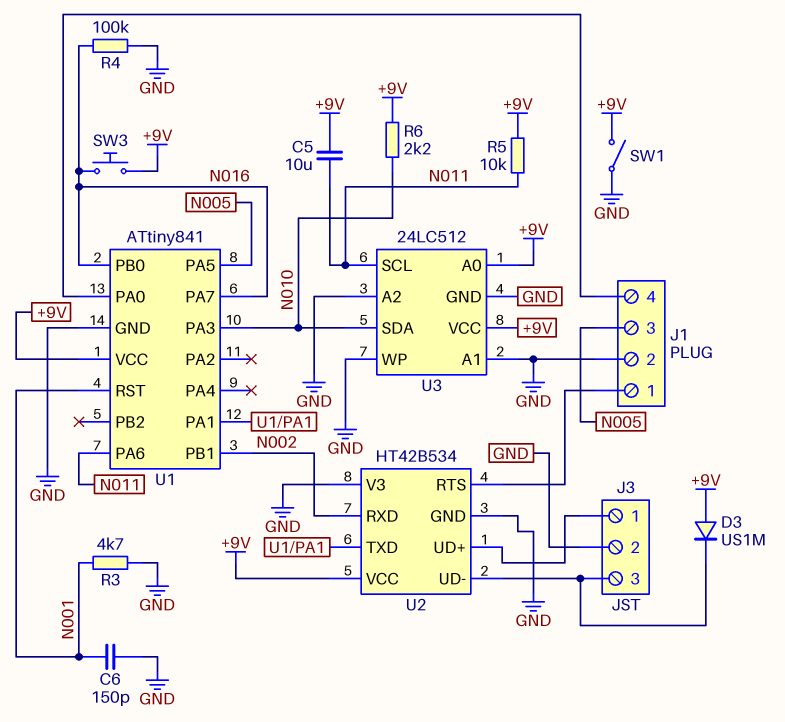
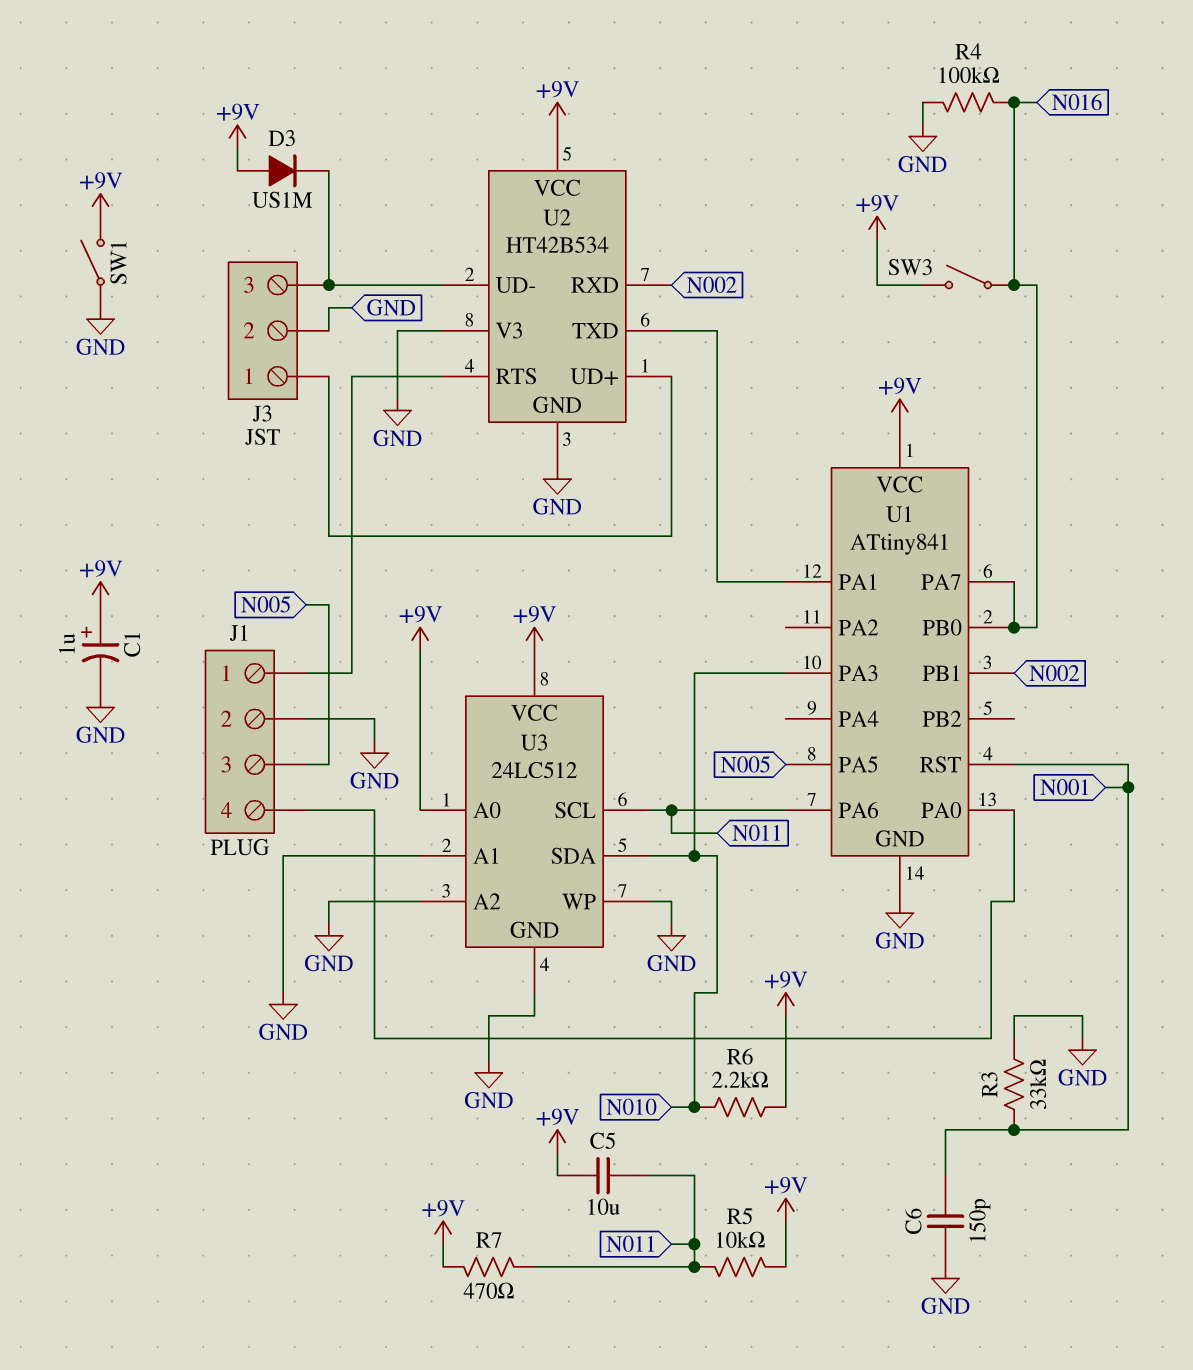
C1: none -> 1uF (plus +9V, minus GND)
R3: 4.7k (GND, N001) -> 33k (GND, N001)
R7: none -> 470 (+9V, N011)
SW3: button (+9V, N016) -> switch (+9V, N016)

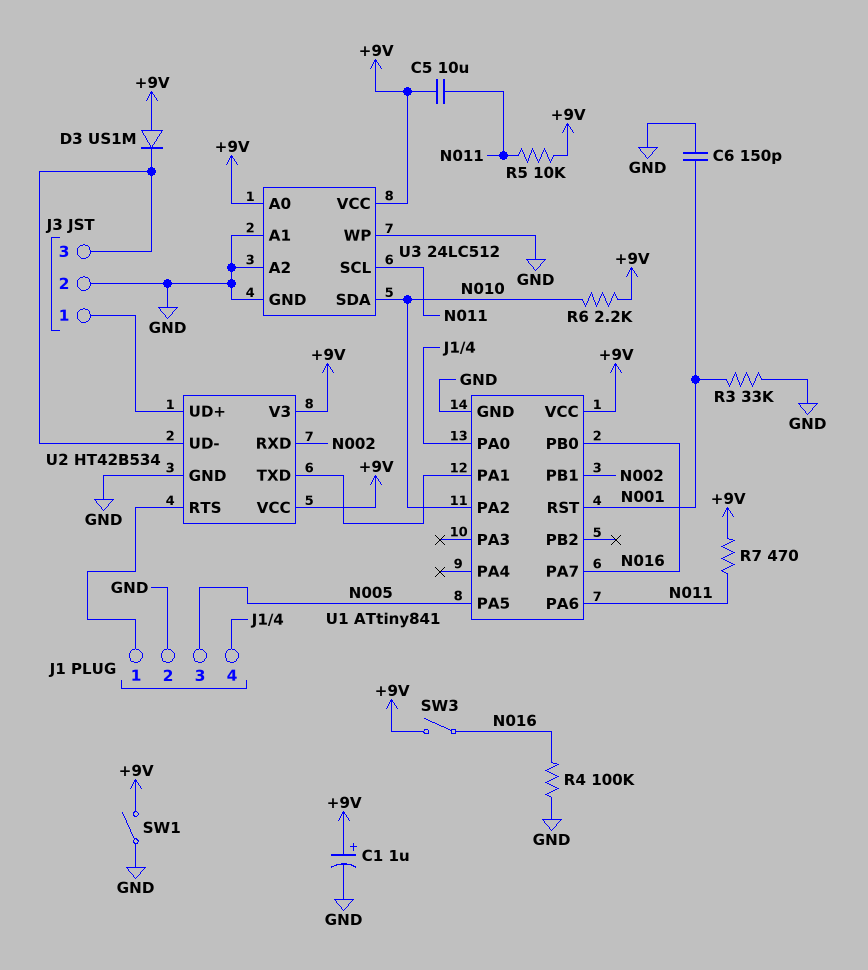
U1 pin PA2: none -> N010
U1 pin PA3: N010 -> none
U2 pin V3: GND -> +9V

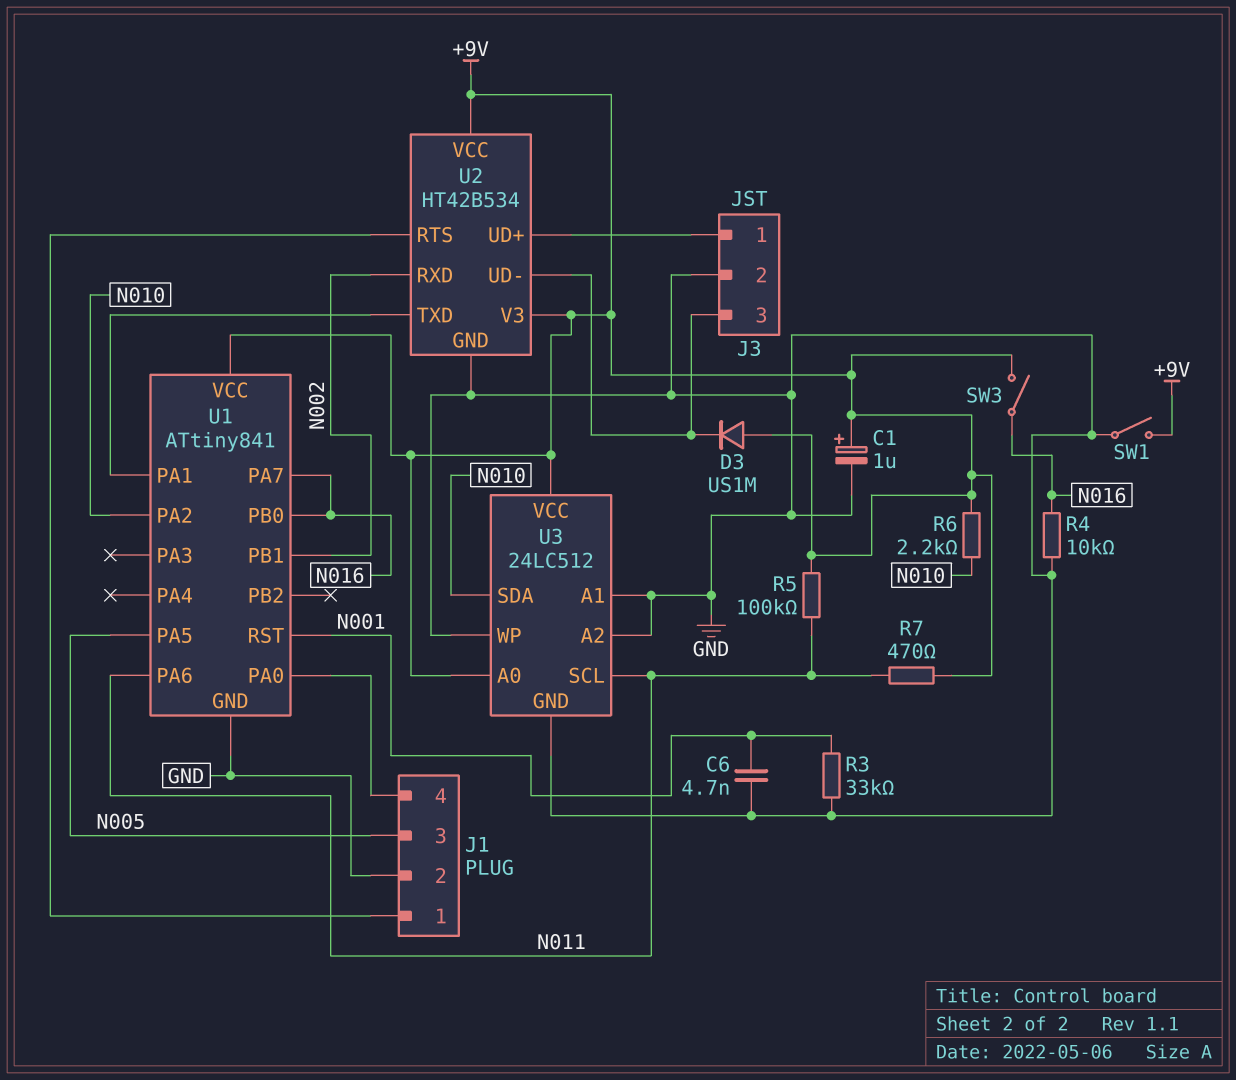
C5: 10uF (+9V, N011) -> none
C6: 150pF (GND, N001) -> 4.7nF (GND, N001)
R4: 100k (GND, N016) -> 10k (GND, N016)
R5: 10k (+9V, N011) -> 100k (+9V, N011)

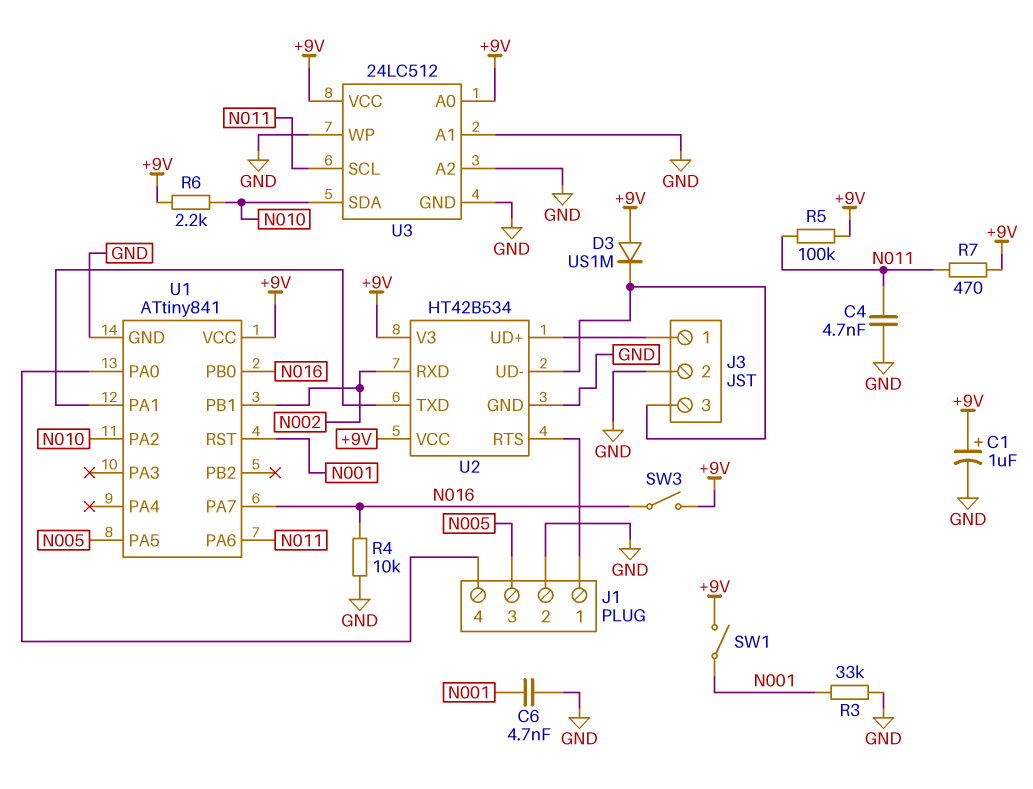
C4: none -> 4.7nF (GND, N011)
SW1: switch (+9V, GND) -> switch (+9V, N001)

